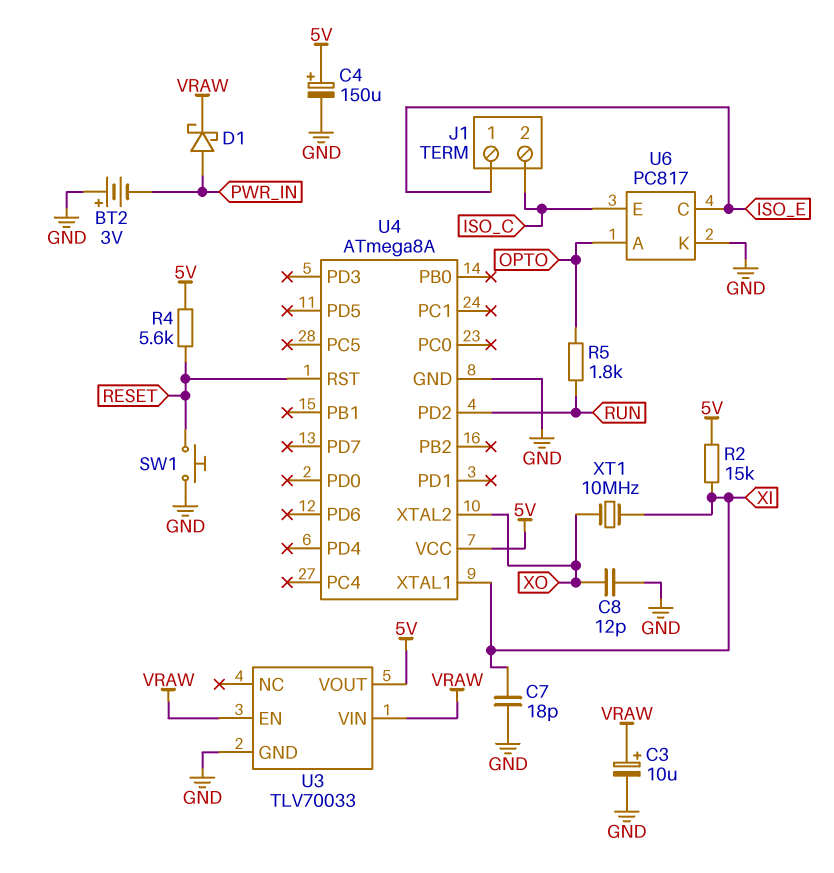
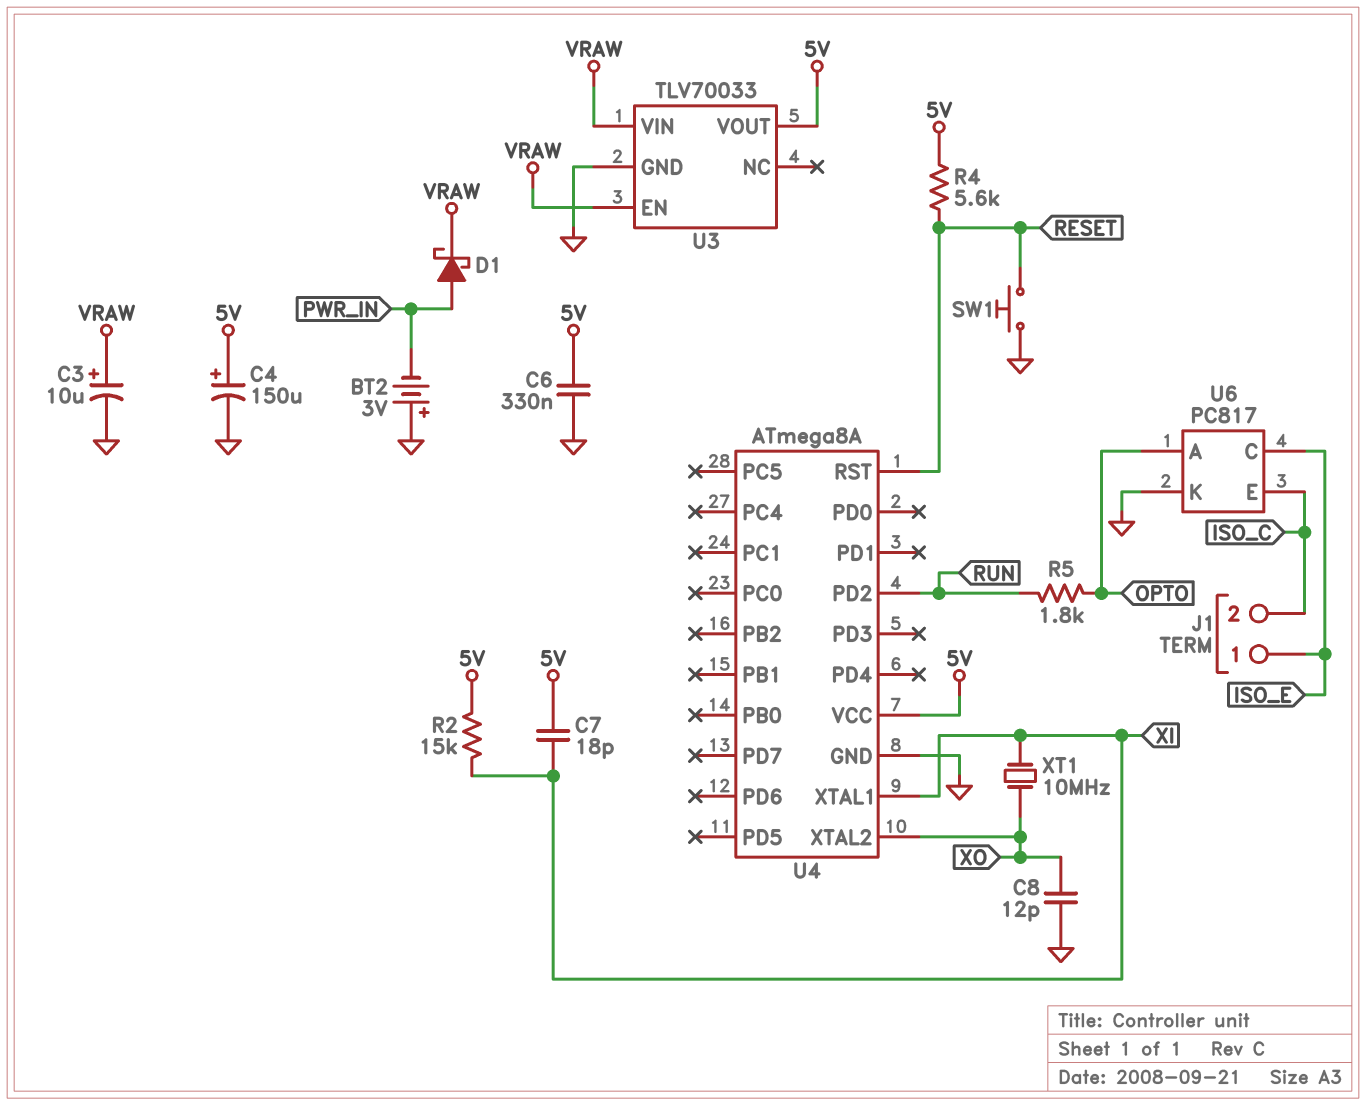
C6: none -> 330nF (5V, GND)
C7: 18pF (GND, XI) -> 18pF (5V, XI)

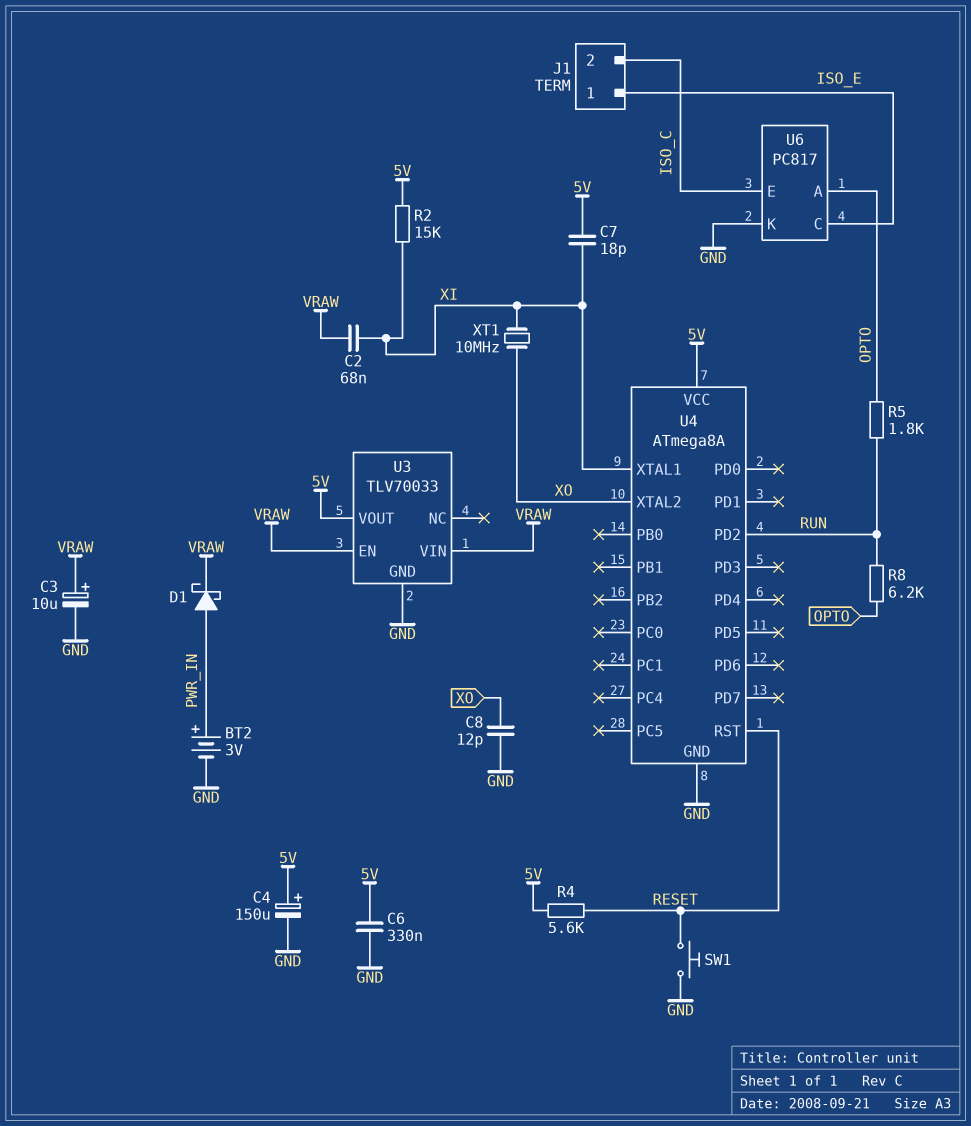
BT2: 3V (plus GND, minus PWR_IN) -> 3V (plus PWR_IN, minus GND)
C2: none -> 68nF (VRAW, XI)
R8: none -> 6.2k (OPTO, RUN)

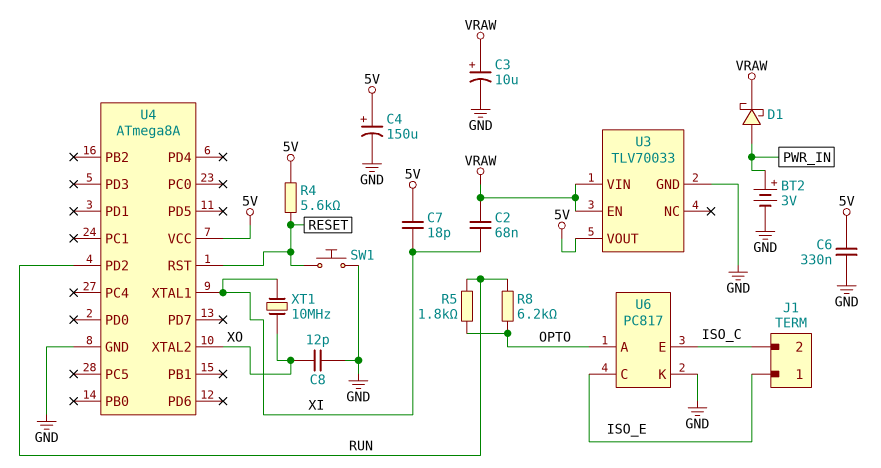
R2: 15k (5V, XI) -> none

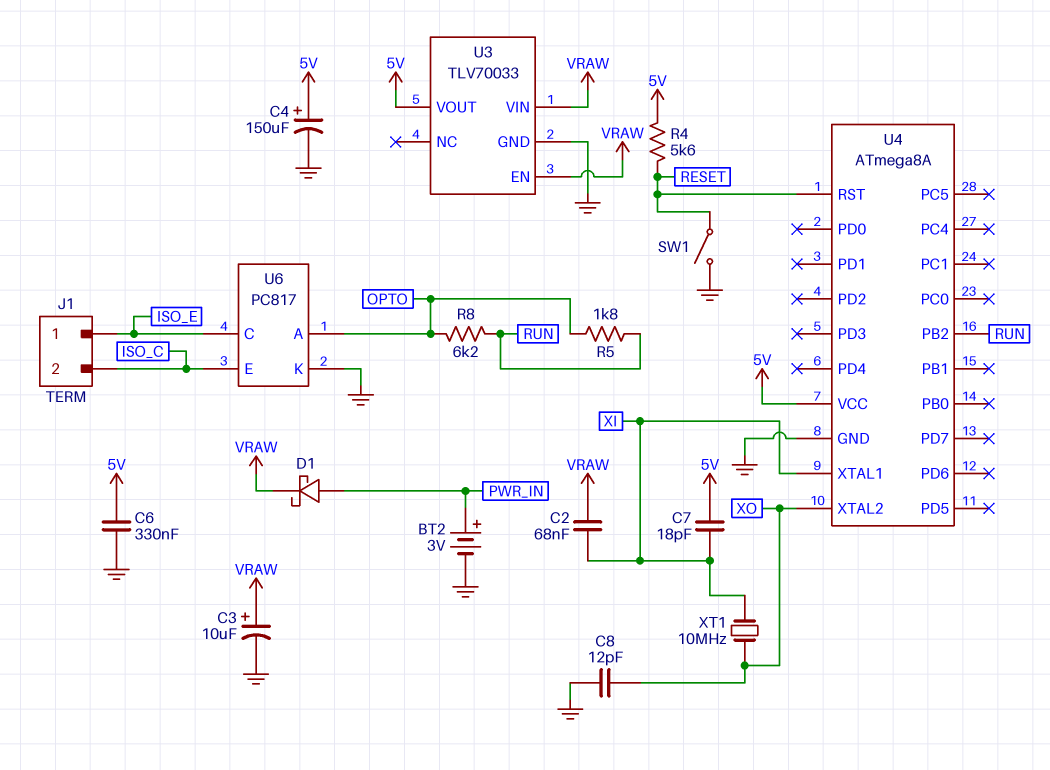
SW1: button (GND, RESET) -> switch (GND, RESET)
U4 pin PB2: none -> RUN
U4 pin PD2: RUN -> none

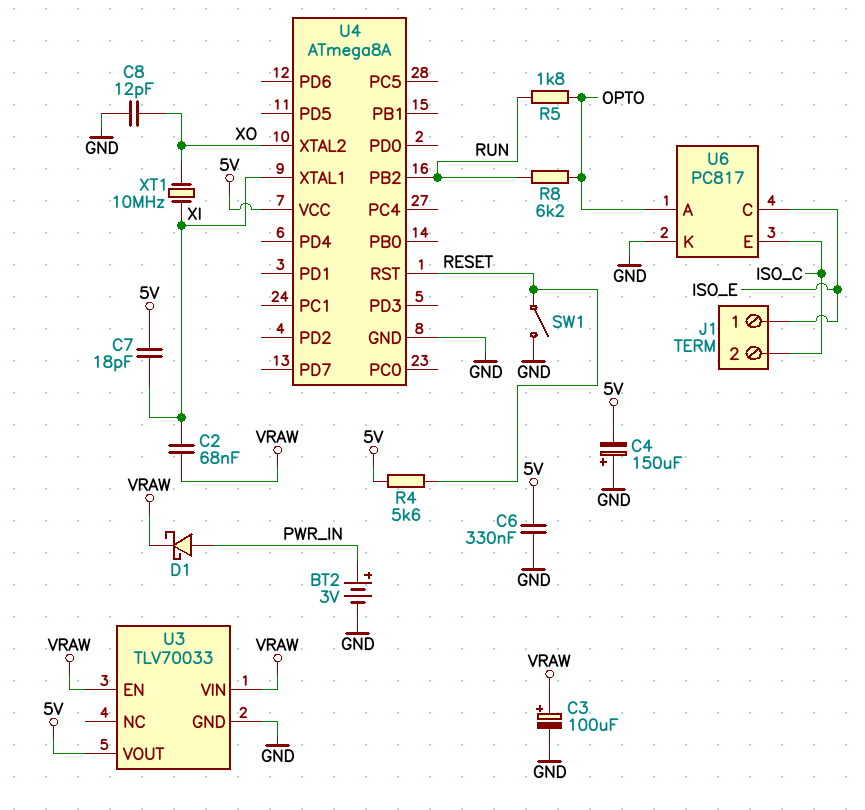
C3: 10uF (plus VRAW, minus GND) -> 100uF (plus VRAW, minus GND)
C4: 150uF (plus 5V, minus GND) -> 150uF (plus GND, minus 5V)

